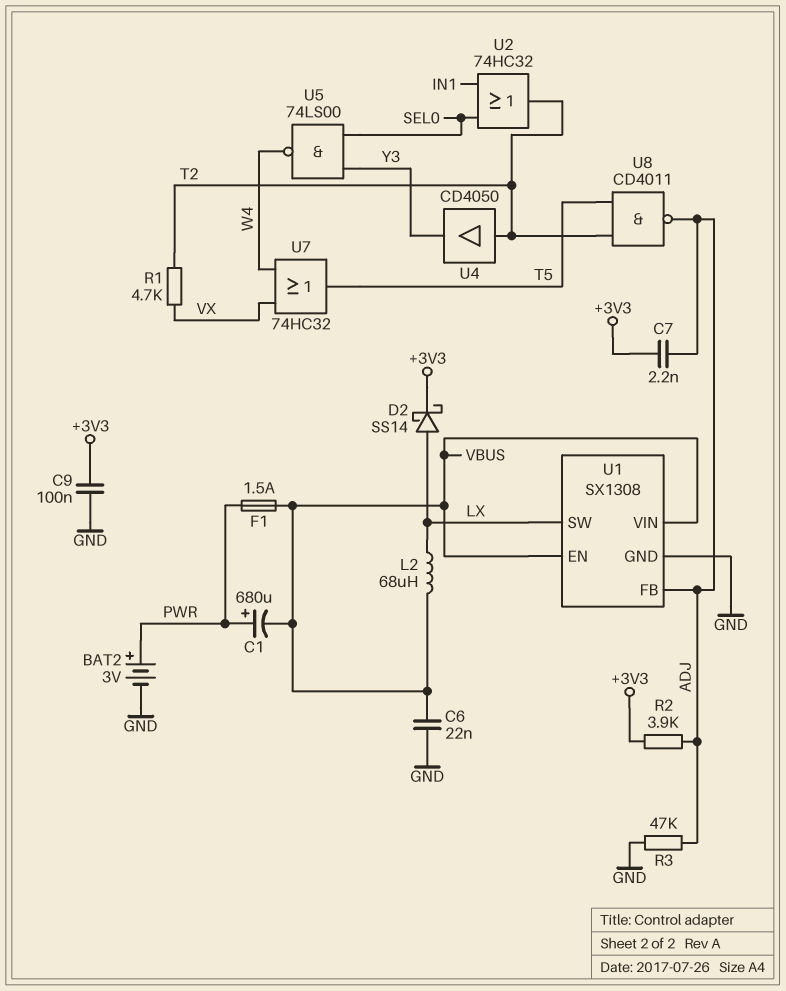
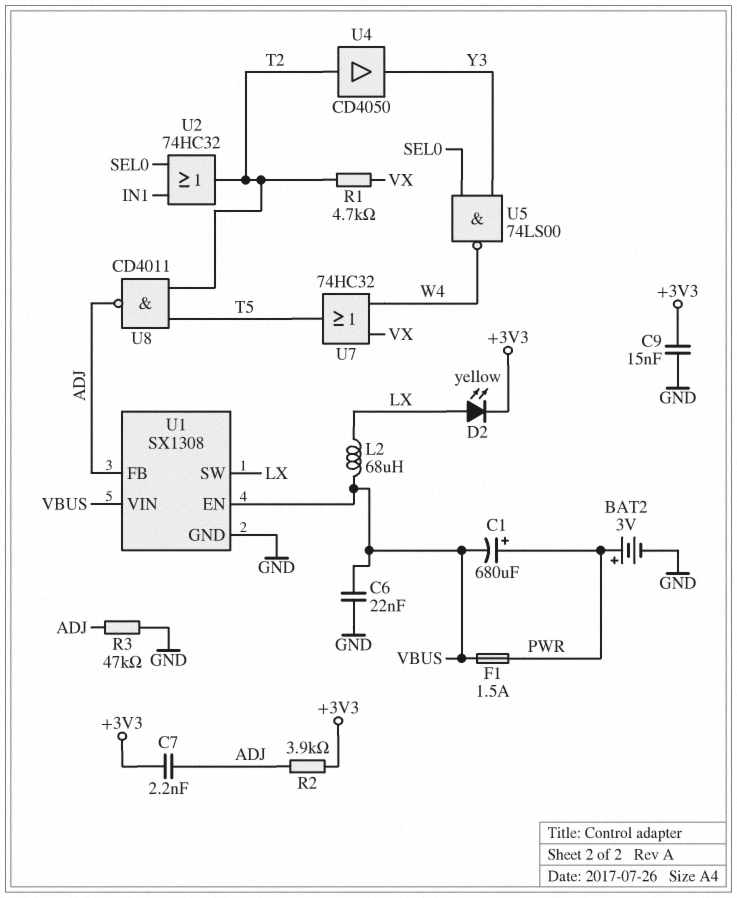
C9: 100nF (+3V3, GND) -> 15nF (+3V3, GND)
D2: schottky SS14 (A LX, K +3V3) -> LED yellow (A LX, K +3V3)

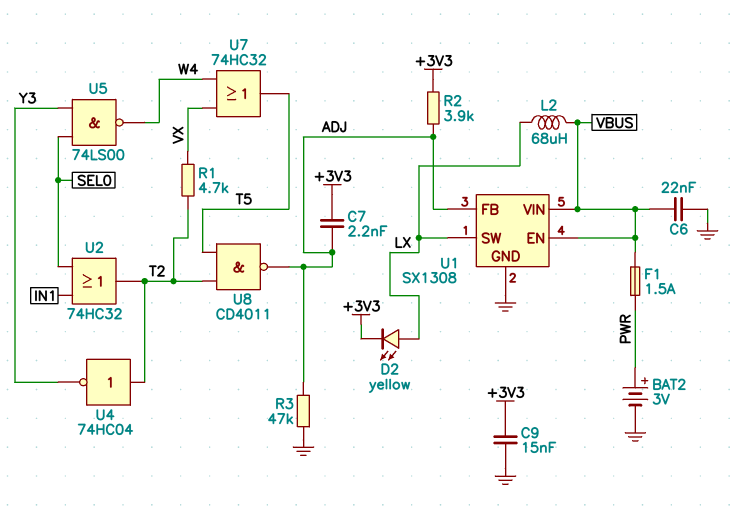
C1: 680uF (plus PWR, minus VBUS) -> none
U4: buffer CD4050 (in T2, out Y3) -> NOT 74HC04 (in T2, out Y3)

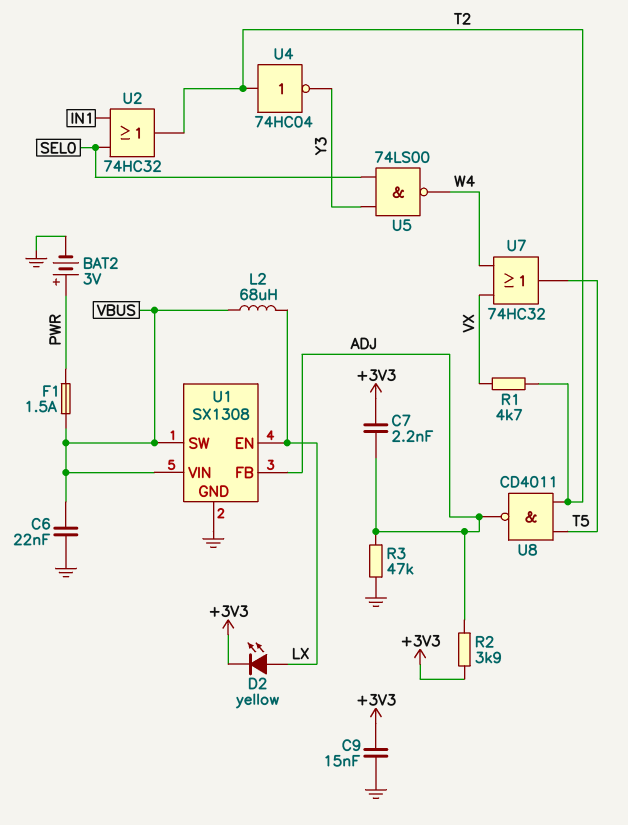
U1 pin EN: VBUS -> LX
U1 pin SW: LX -> VBUS

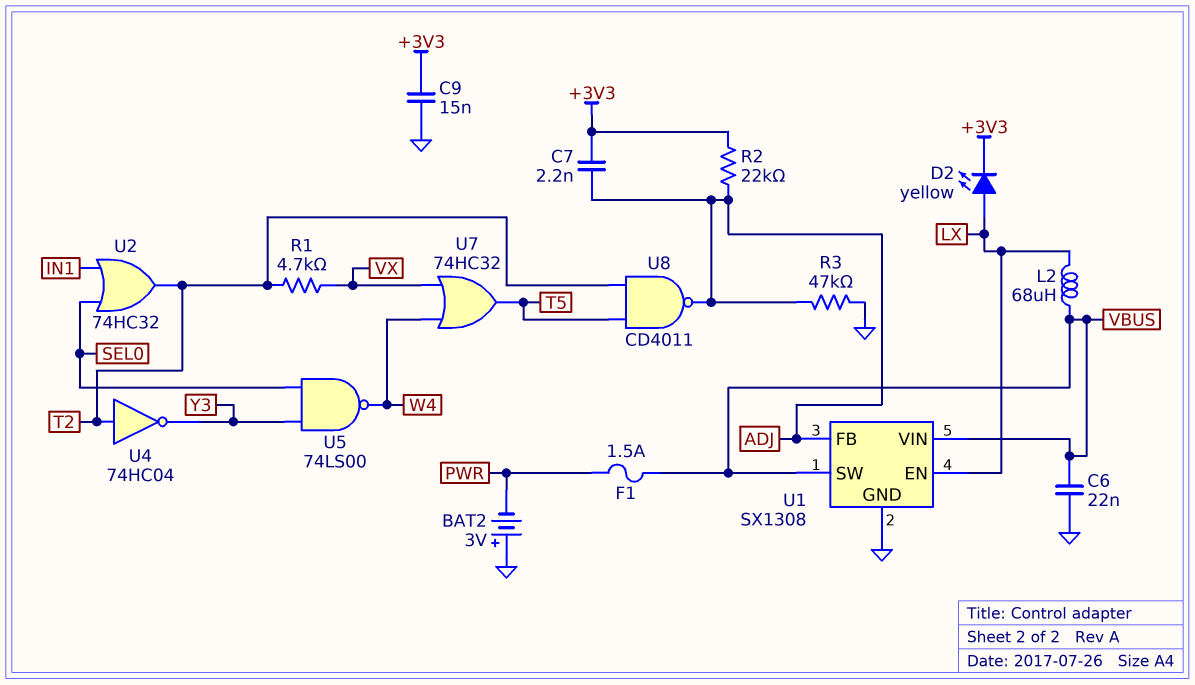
BAT2: 3V (plus PWR, minus GND) -> 3V (plus GND, minus PWR)
R2: 3.9k (+3V3, ADJ) -> 22k (+3V3, ADJ)

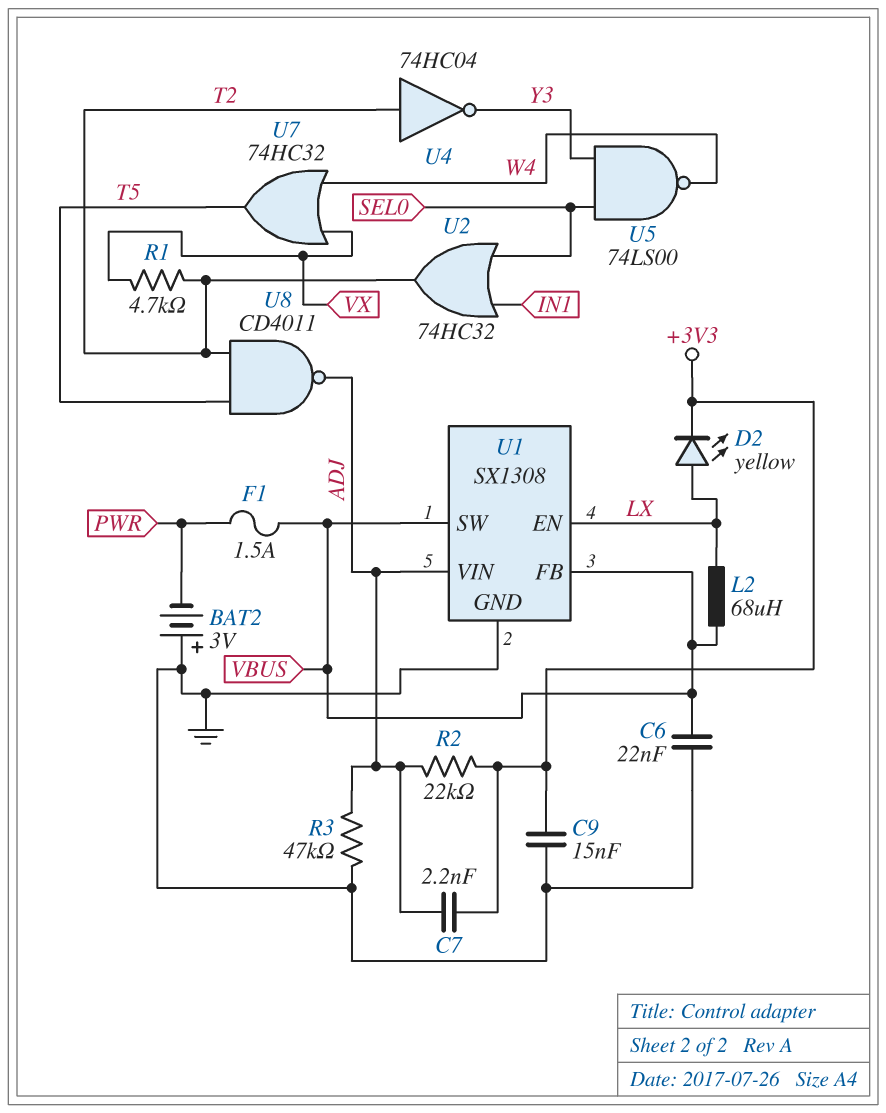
U1 pin FB: ADJ -> VBUS
U1 pin VIN: VBUS -> ADJ

